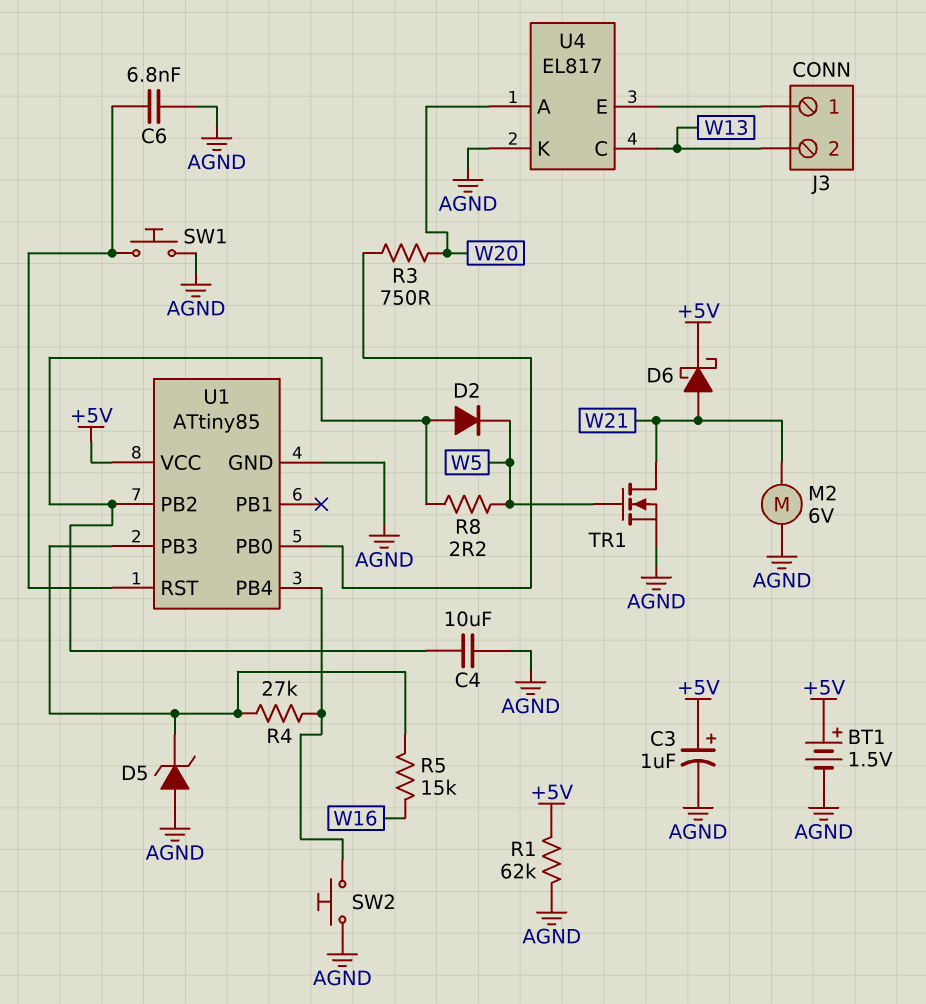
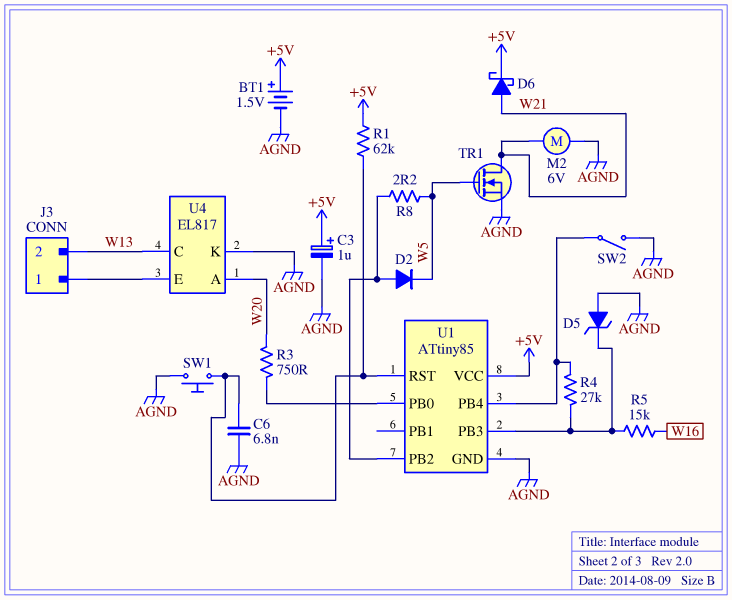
C4: 10uF (AGND, U1/PB2) -> none
R1: 62k (+5V, AGND) -> 62k (+5V, U1/RST)
SW2: button (AGND, U1/PB4) -> switch (AGND, U1/PB4)

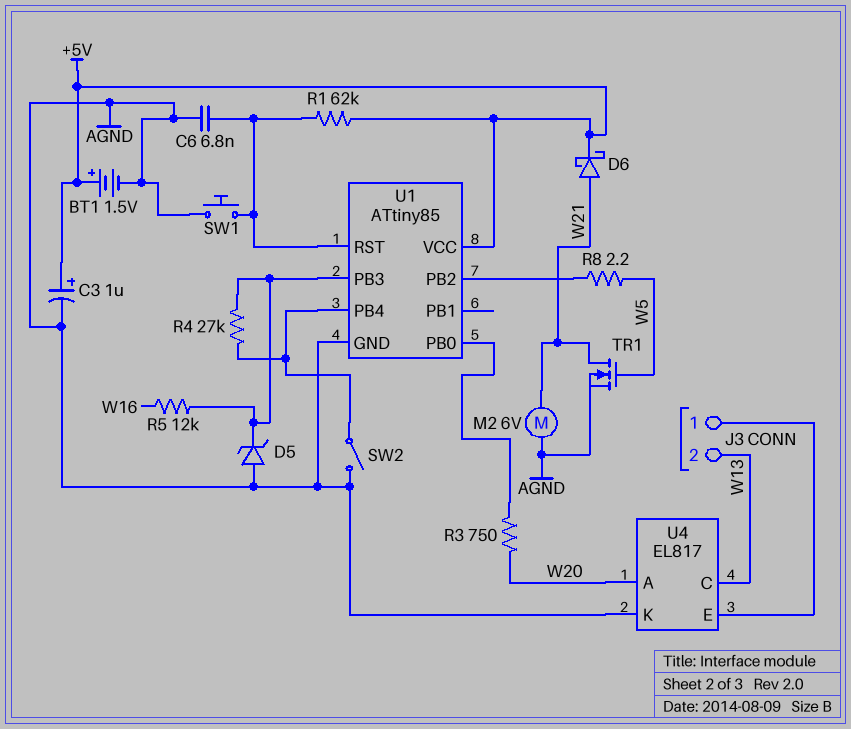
D2: diode (A U1/PB2, K W5) -> none
R5: 15k (U1/PB3, W16) -> 12k (U1/PB3, W16)

